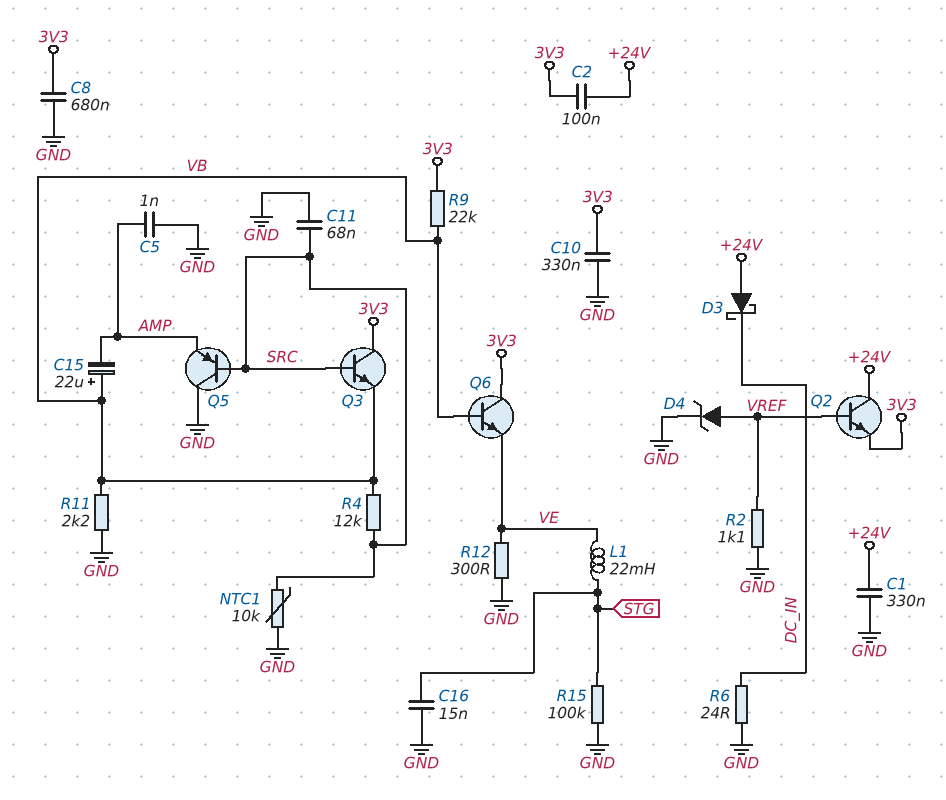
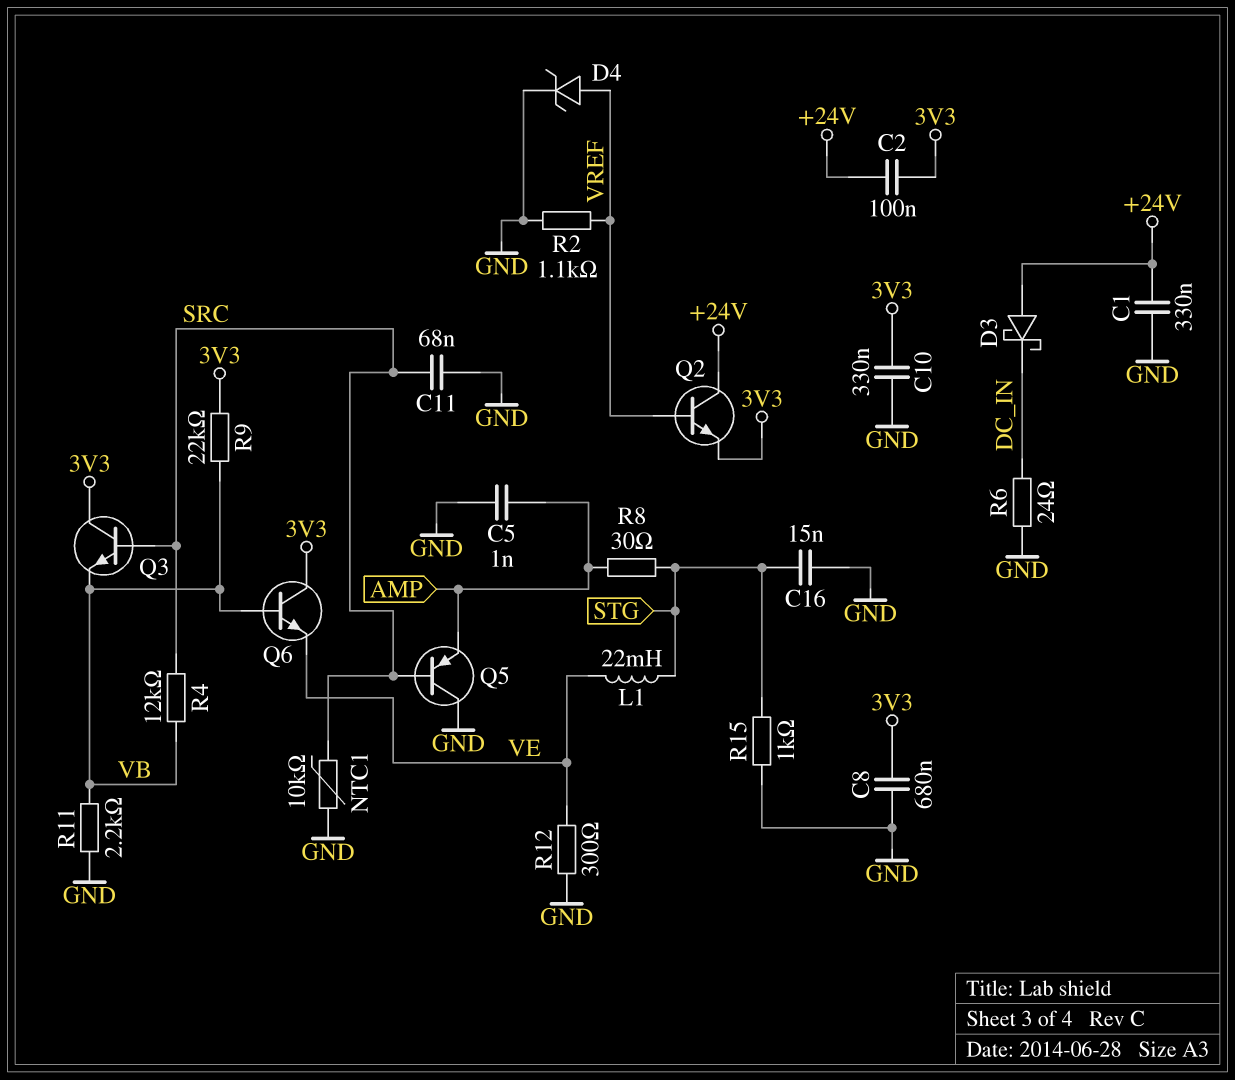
C15: 22uF (plus VB, minus AMP) -> none
R8: none -> 30 (AMP, STG)
R15: 100k (GND, STG) -> 1k (GND, STG)

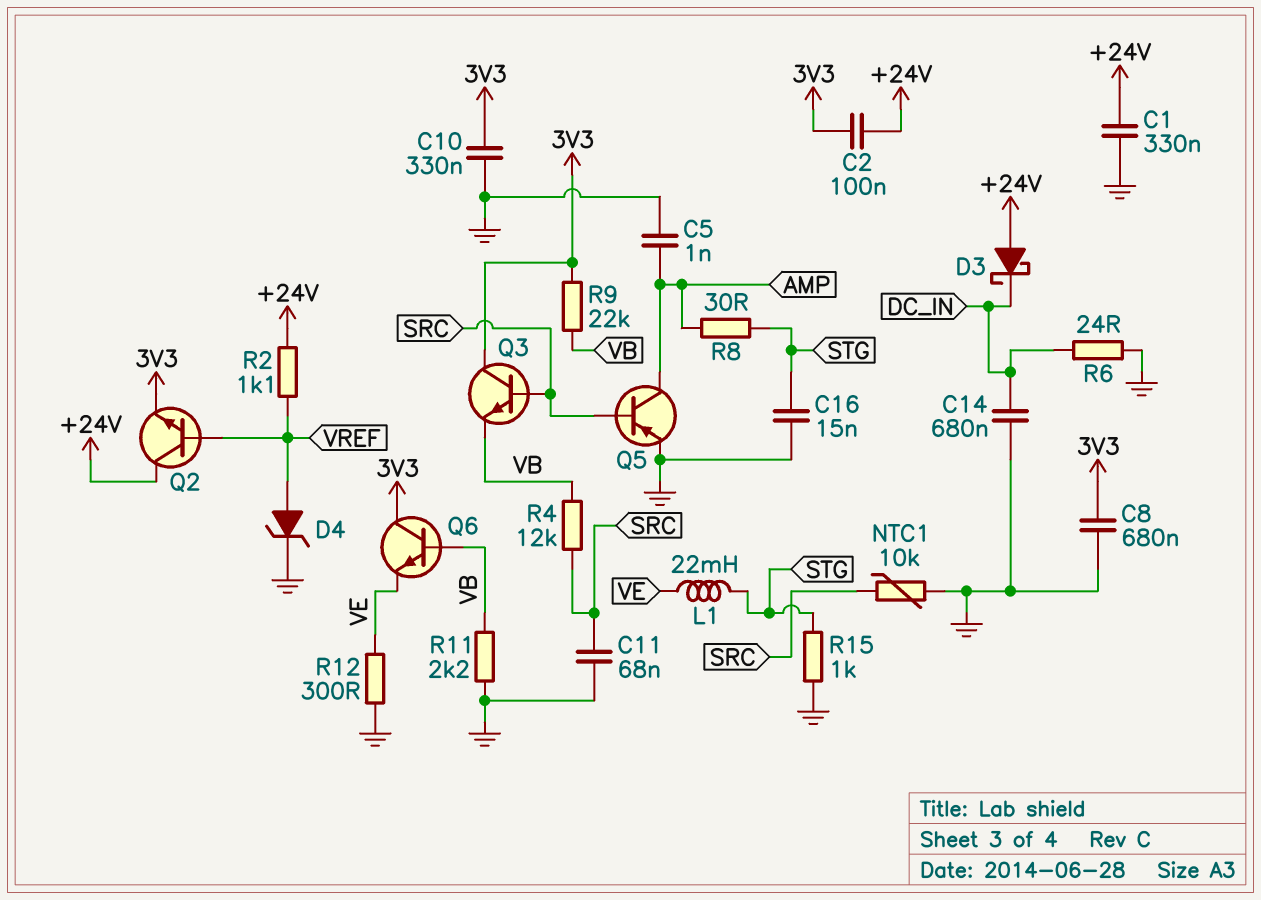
C14: none -> 680nF (DC_IN, GND)
Q5: PNP (B SRC, C GND, E AMP) -> PNP (B SRC, C AMP, E GND)
R2: 1.1k (GND, VREF) -> 1.1k (+24V, VREF)

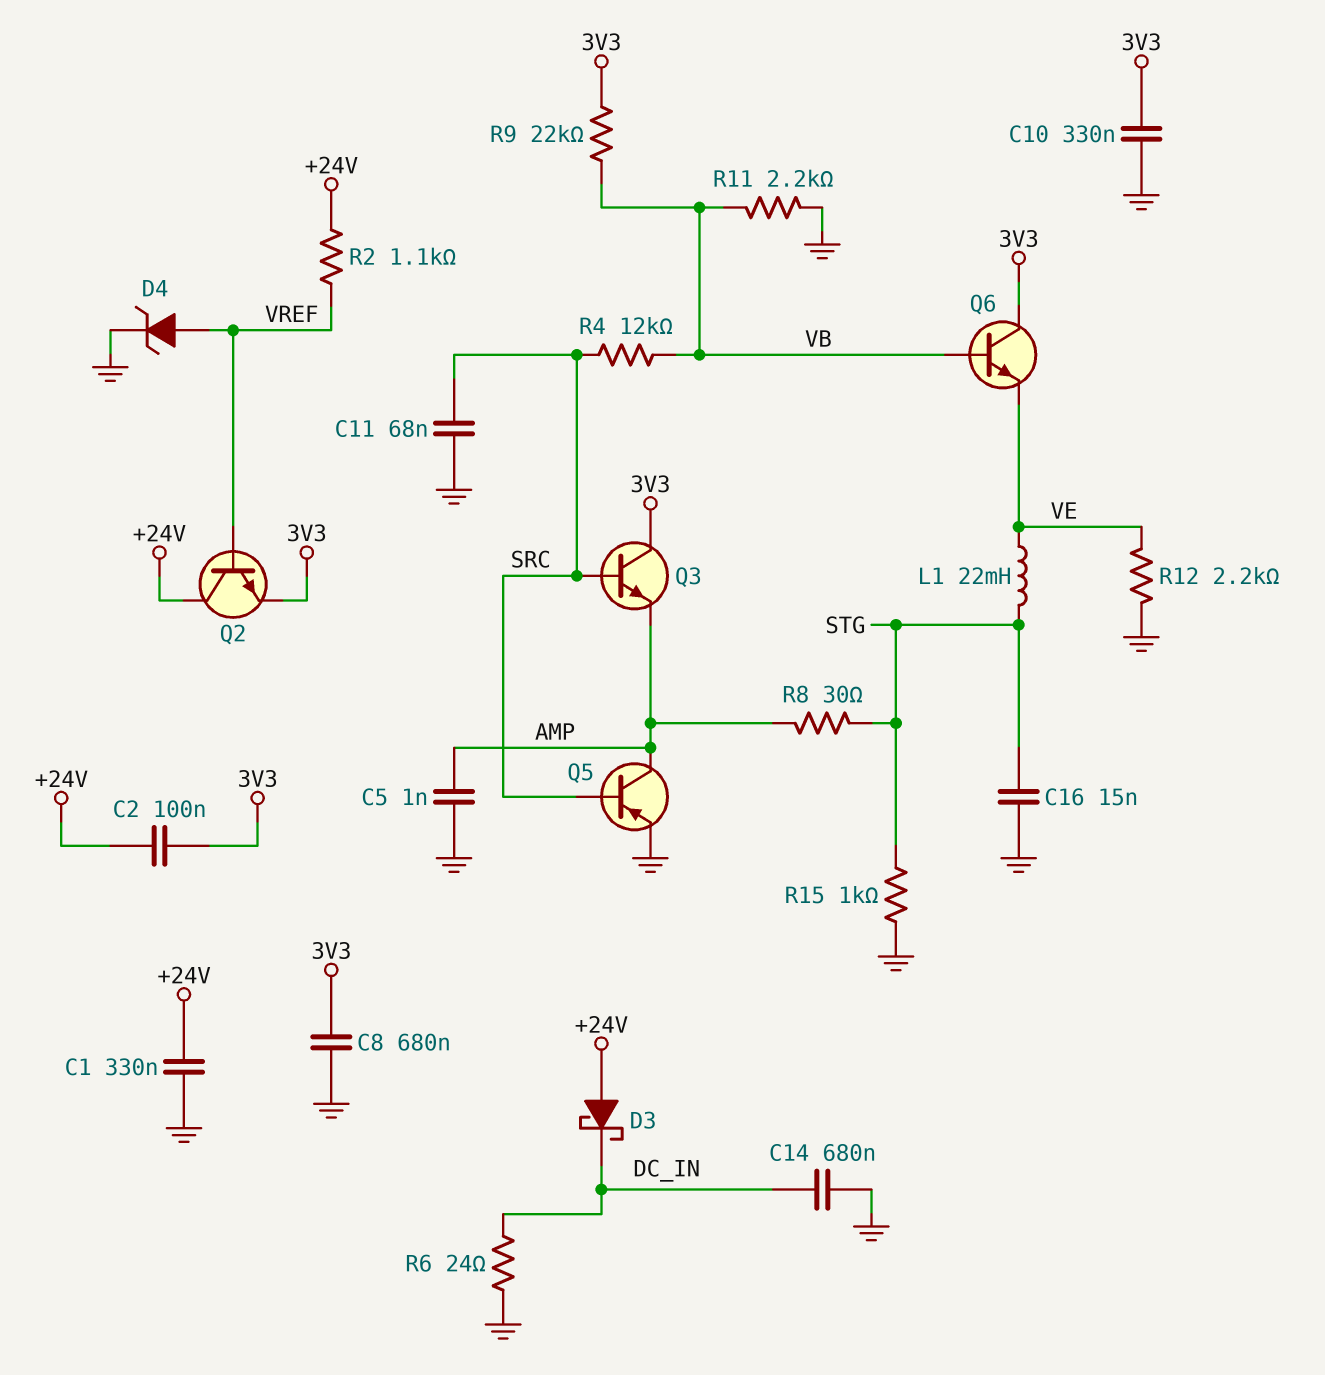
NTC1: 10k (GND, SRC) -> none
Q3: NPN (B SRC, C 3V3, E VB) -> NPN (B SRC, C 3V3, E AMP)
R12: 300 (GND, VE) -> 2.2k (GND, VE)

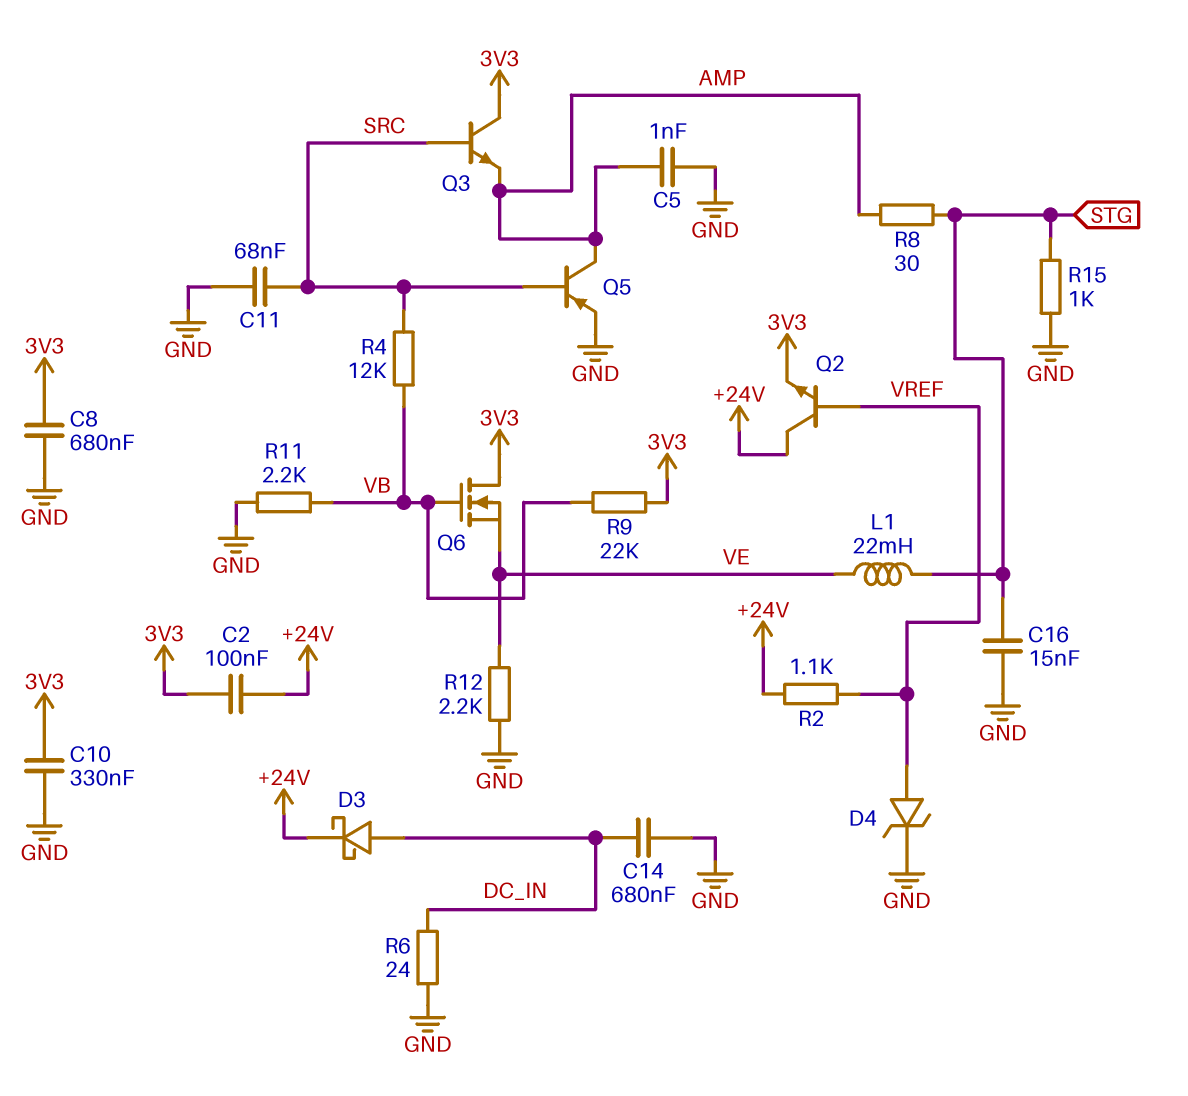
C1: 330nF (+24V, GND) -> none
D3: schottky (A +24V, K DC_IN) -> schottky (A DC_IN, K +24V)
Q6: NPN (B VB, C 3V3, E VE) -> NMOS (G VB, D 3V3, S VE)

